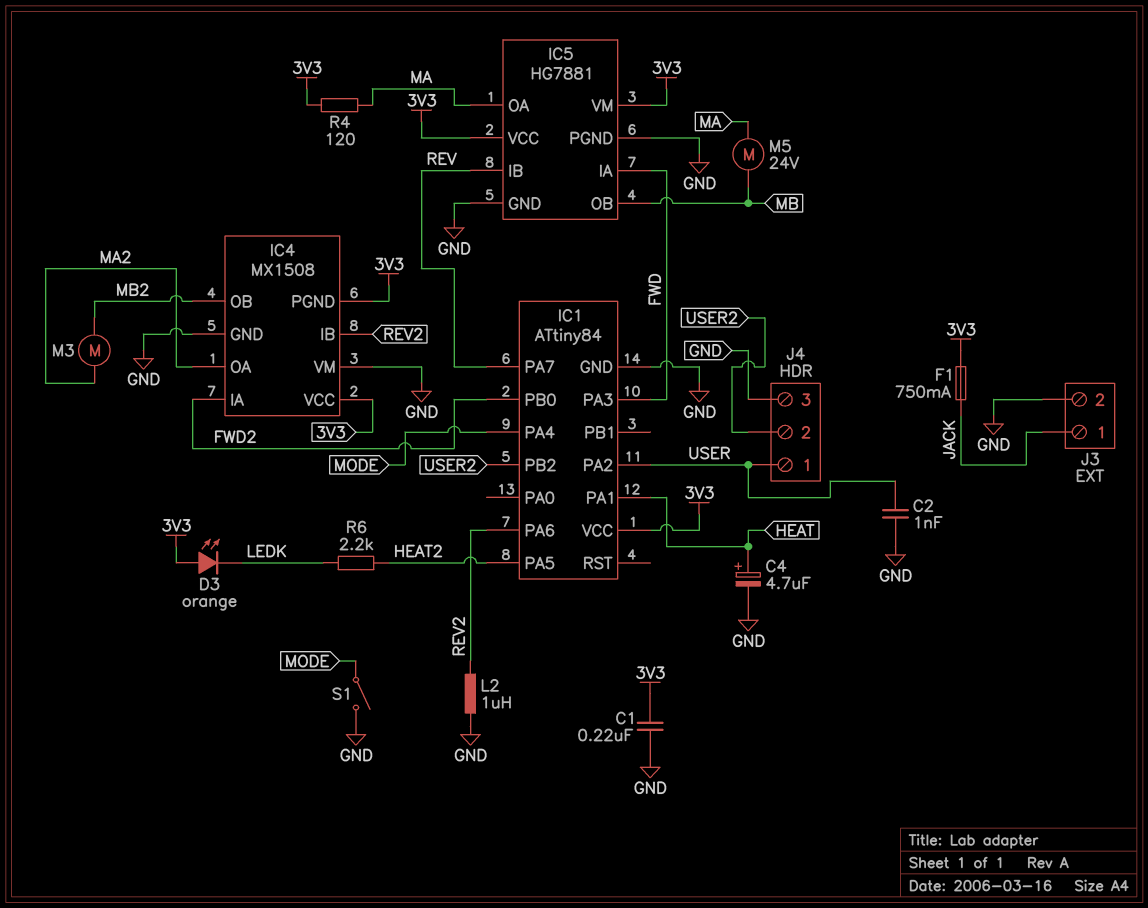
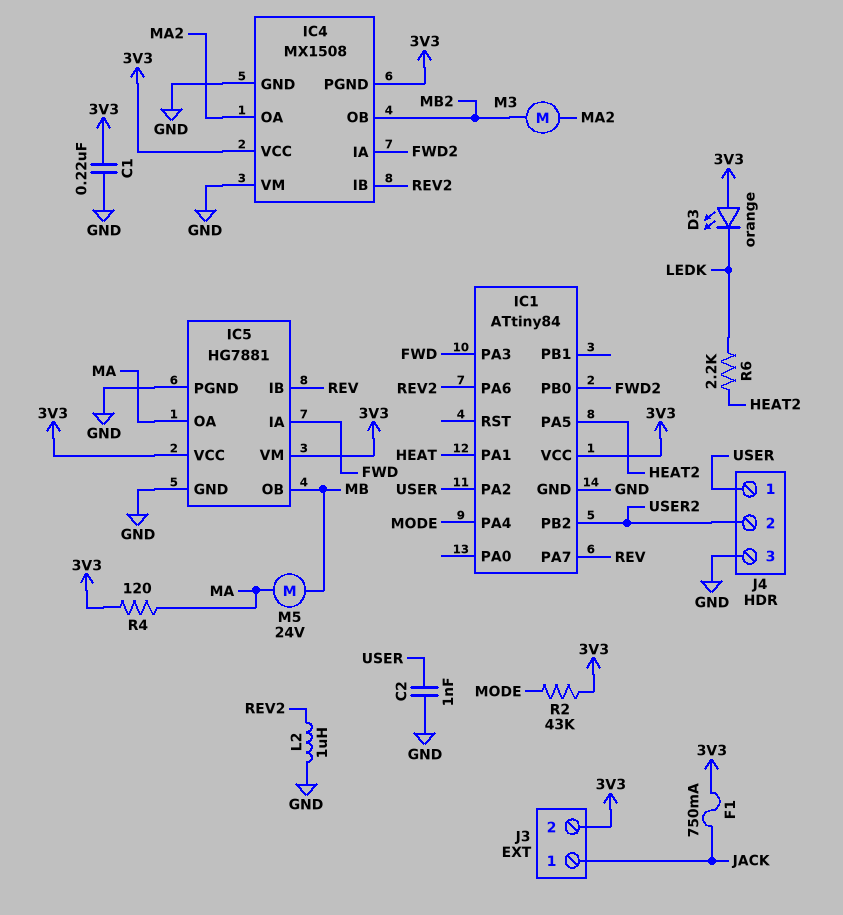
C4: 4.7uF (plus HEAT, minus GND) -> none
J3 pin 2: GND -> 3V3
R2: none -> 43k (3V3, MODE)
S1: switch (GND, MODE) -> none

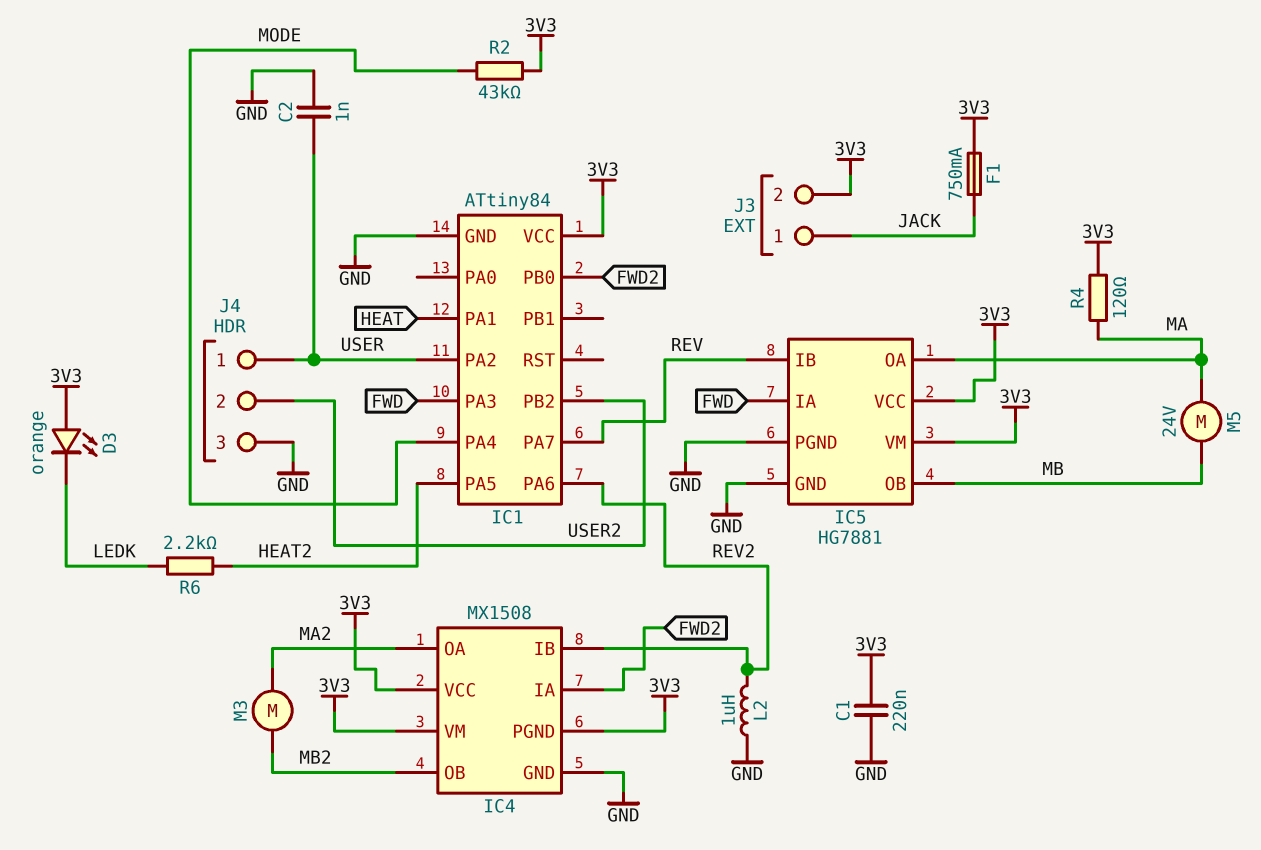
IC4 pin VM: GND -> 3V3

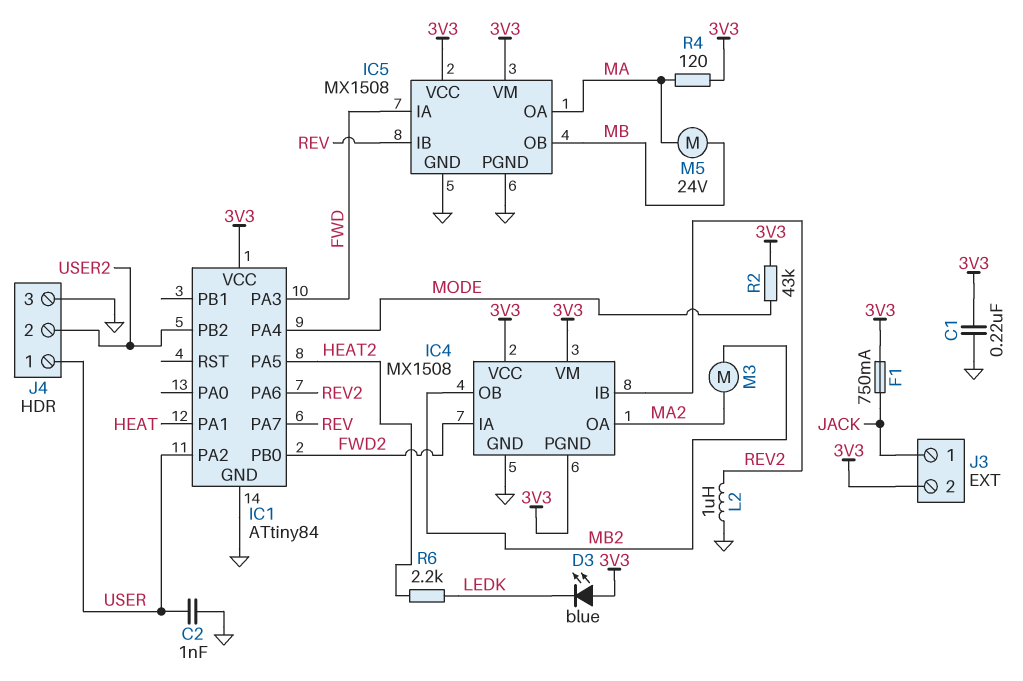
D3: LED orange (A 3V3, K LEDK) -> LED blue (A 3V3, K LEDK)
IC5: HG7881 -> MX1508

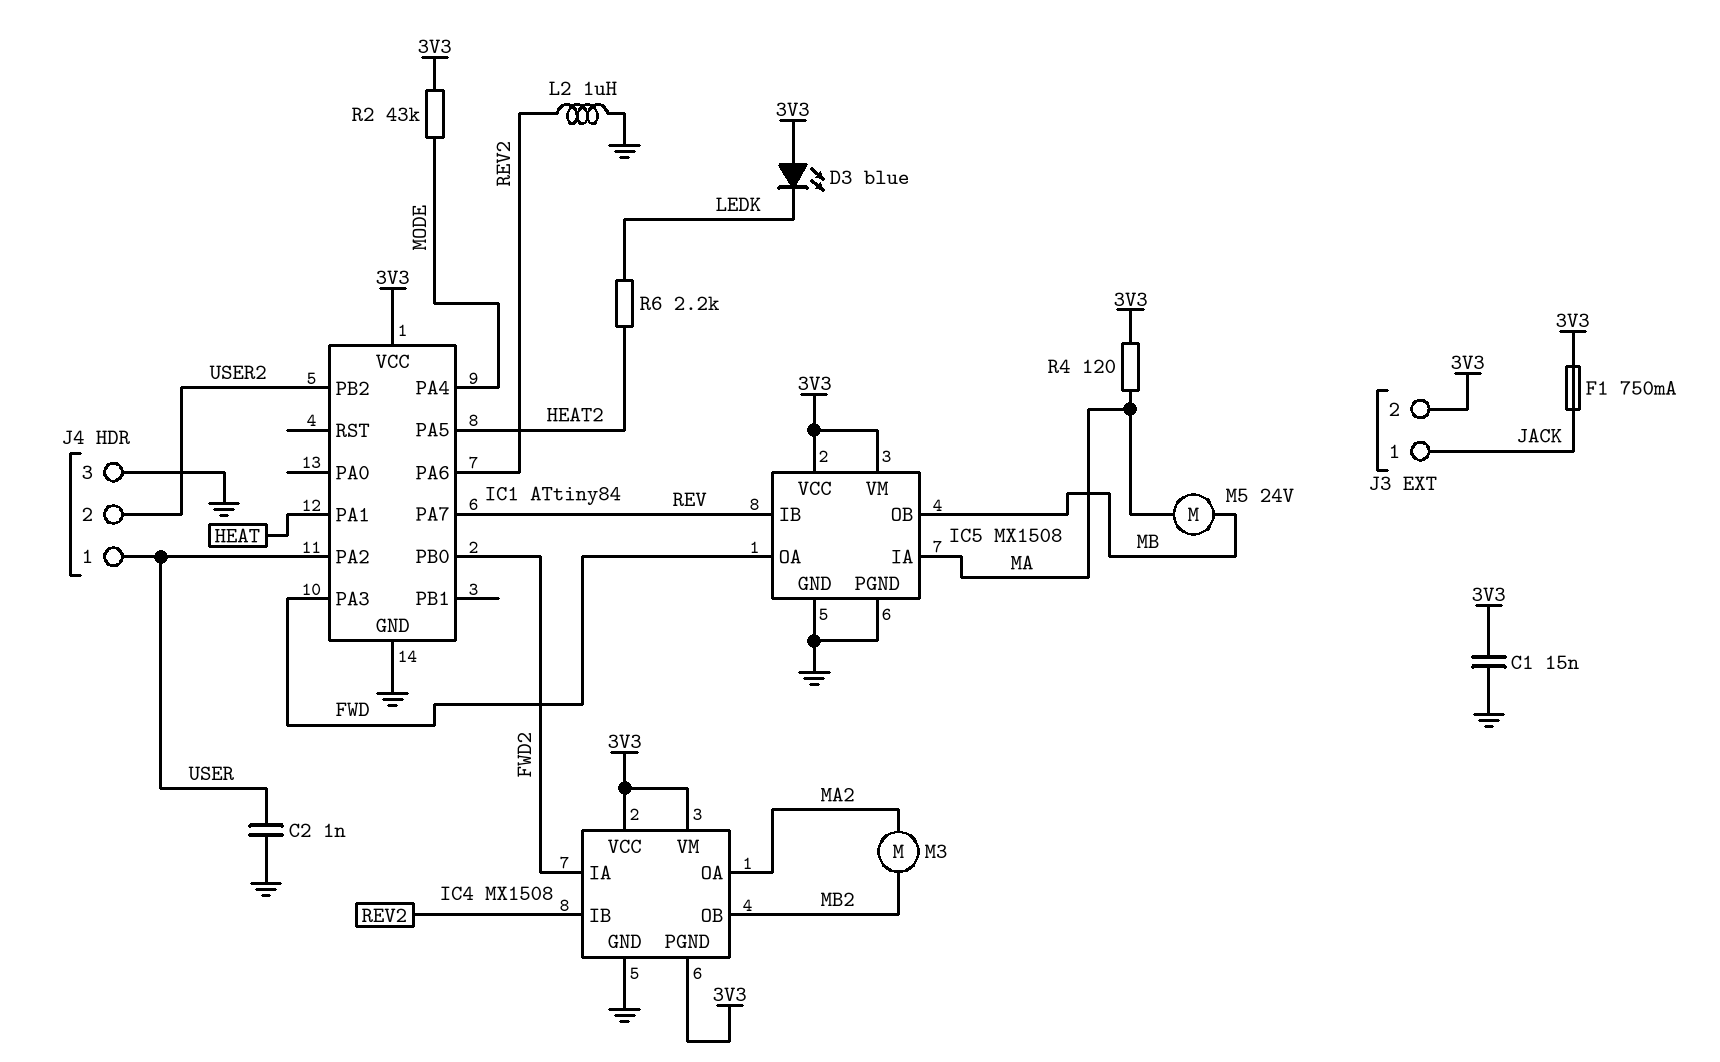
C1: 220nF (3V3, GND) -> 15nF (3V3, GND)
IC5 pin IA: FWD -> MA
IC5 pin OA: MA -> FWD

